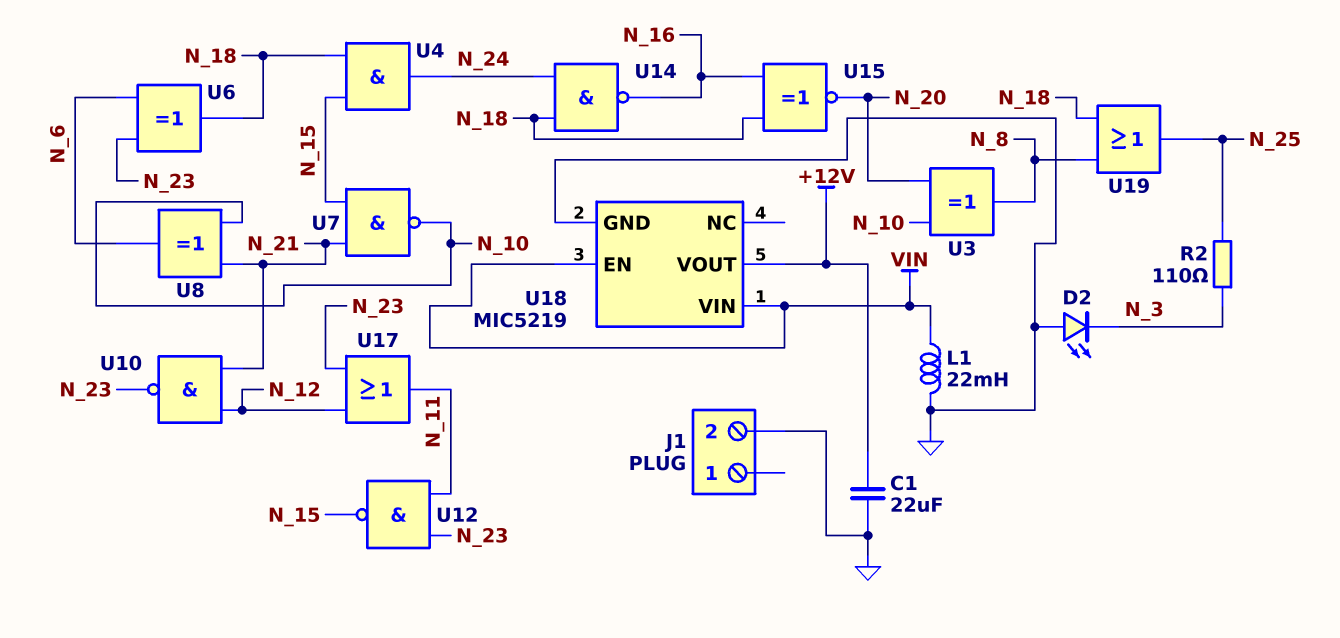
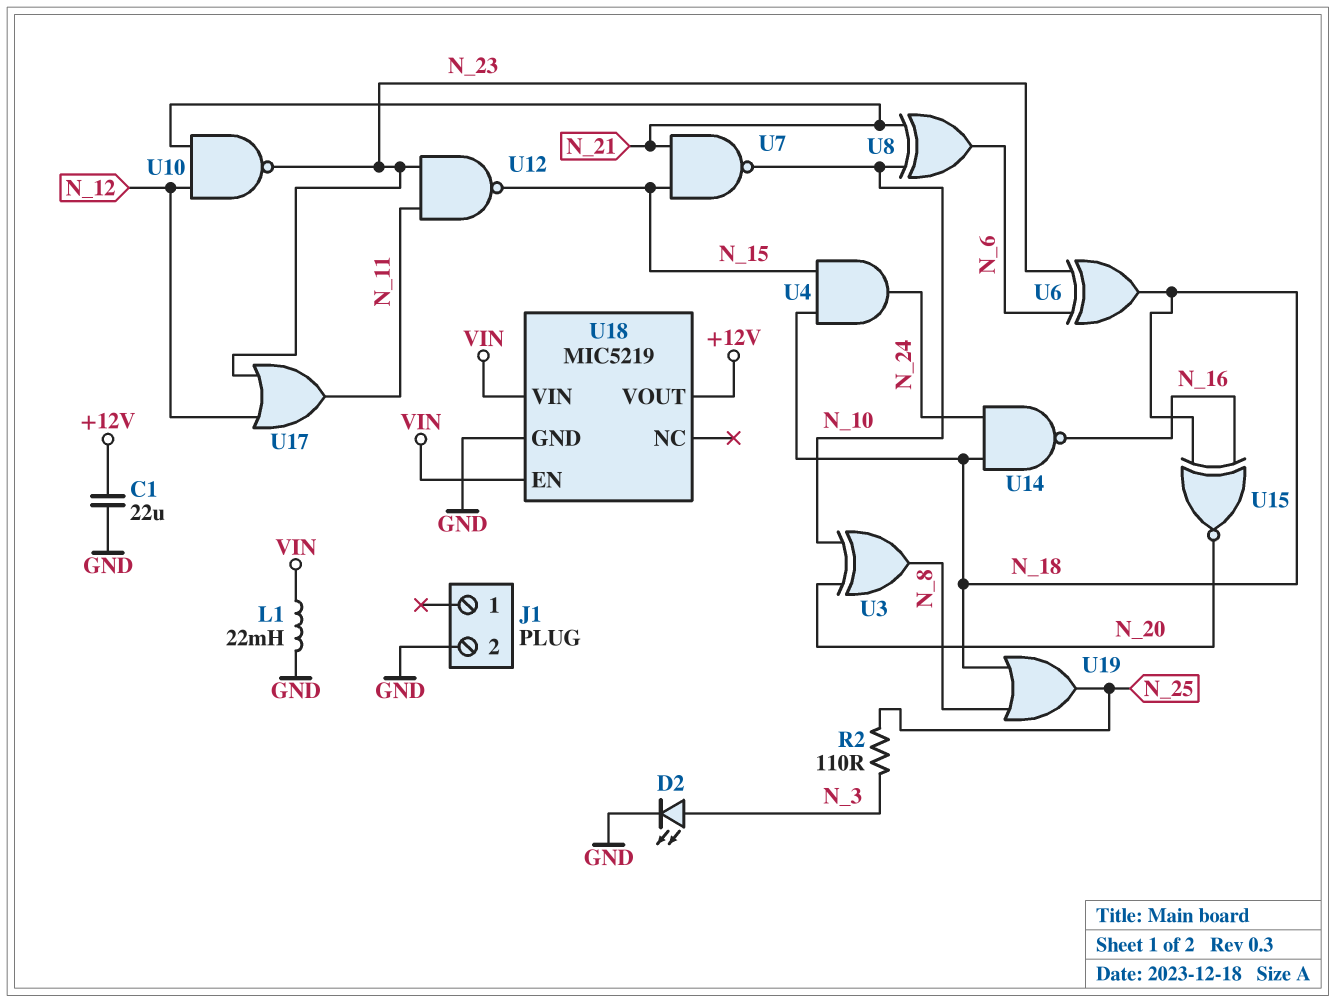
D2: LED (A GND, K N_3) -> LED (A N_3, K GND)

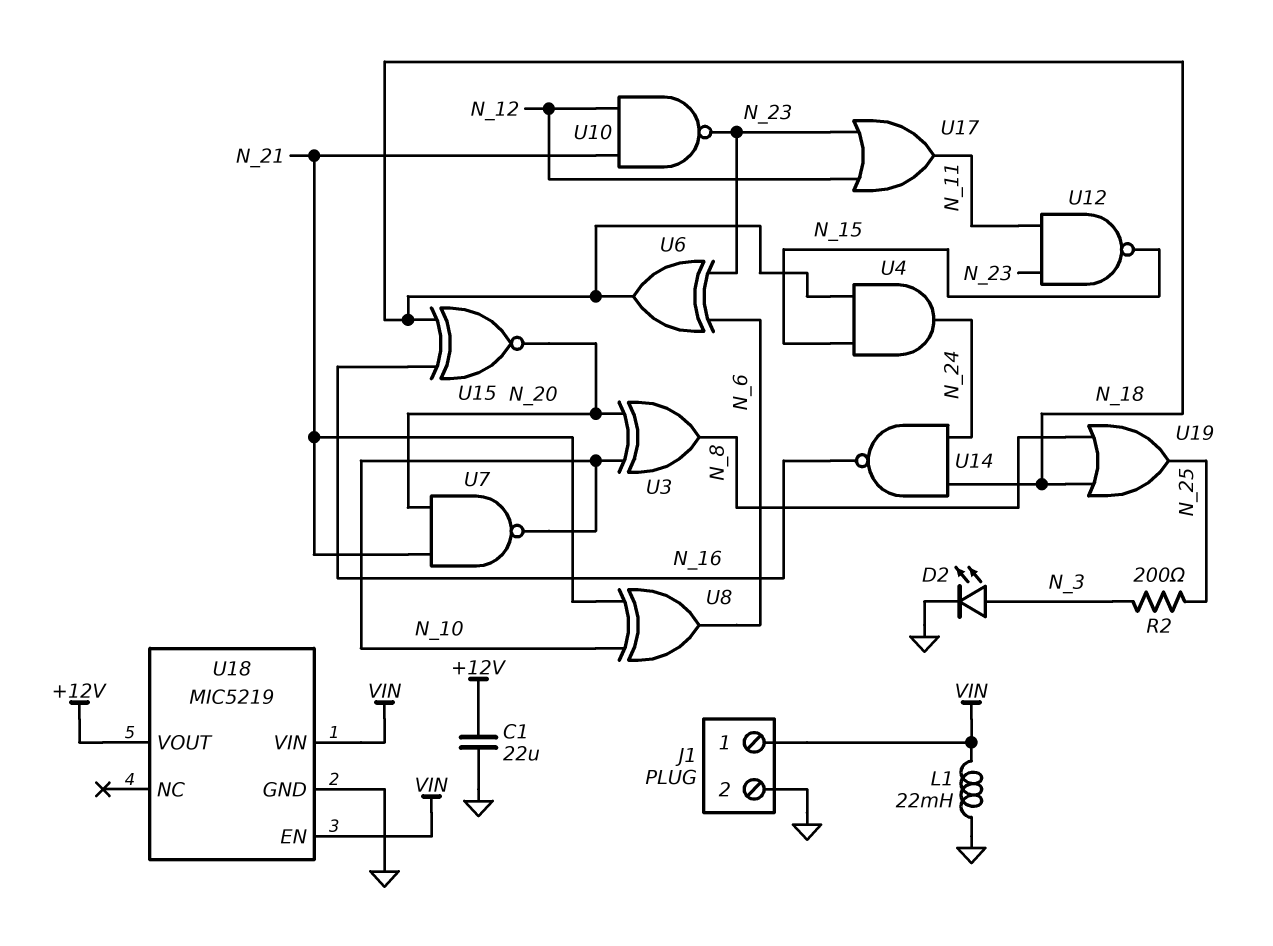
J1 pin 1: none -> VIN
R2: 110 (N_3, N_25) -> 200 (N_3, N_25)
U7: NAND (in N_15, in N_21, out N_10) -> NAND (in N_20, in N_21, out N_10)

